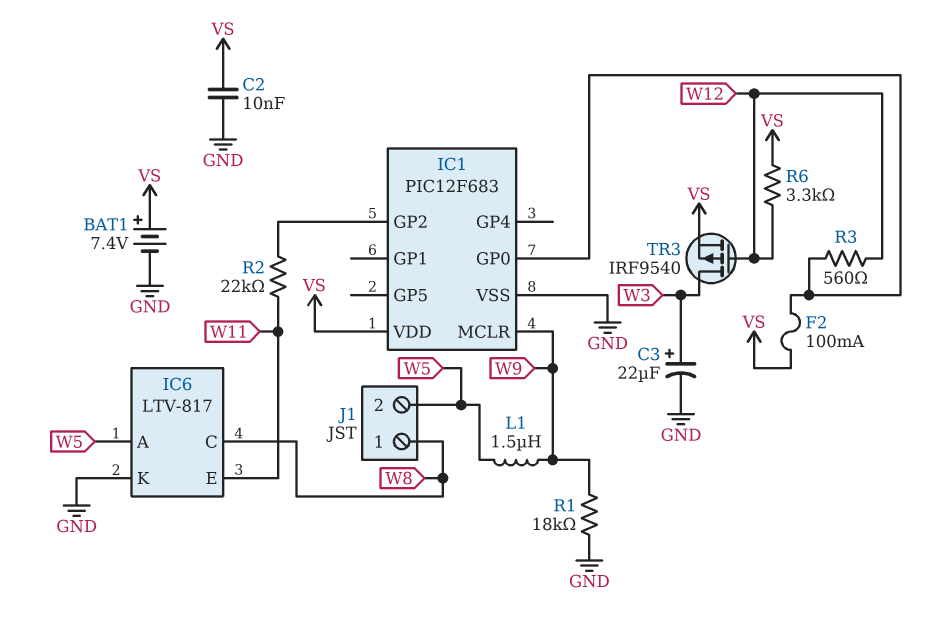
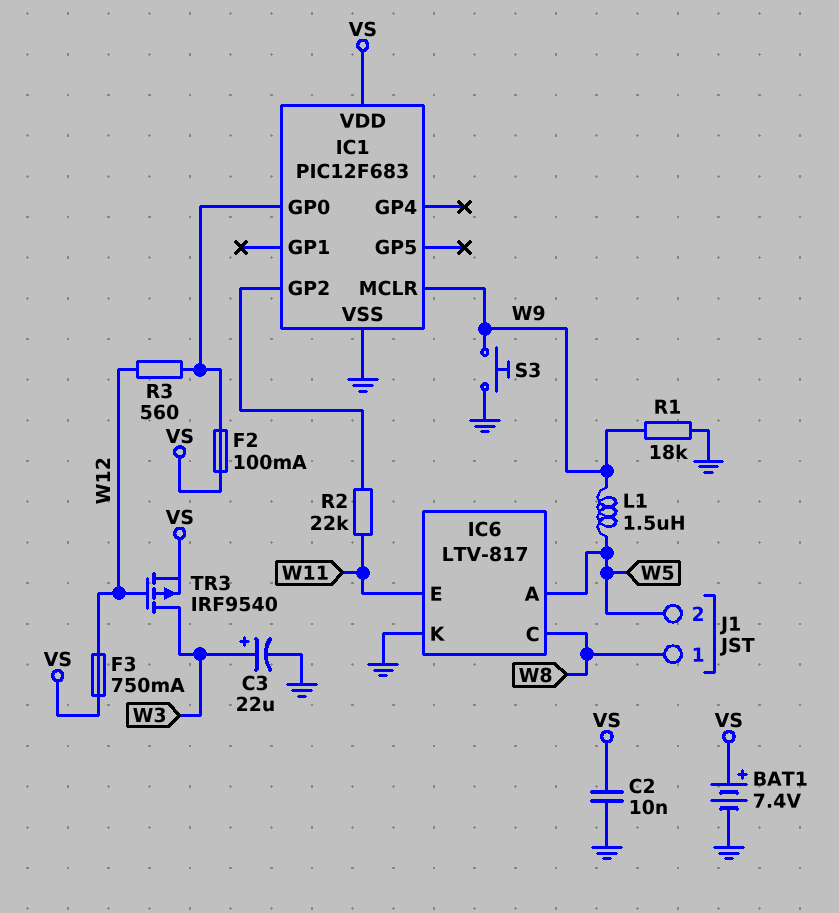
F3: none -> 750mA (VS, W12)
R6: 3.3k (VS, W12) -> none
S3: none -> button (GND, W9)

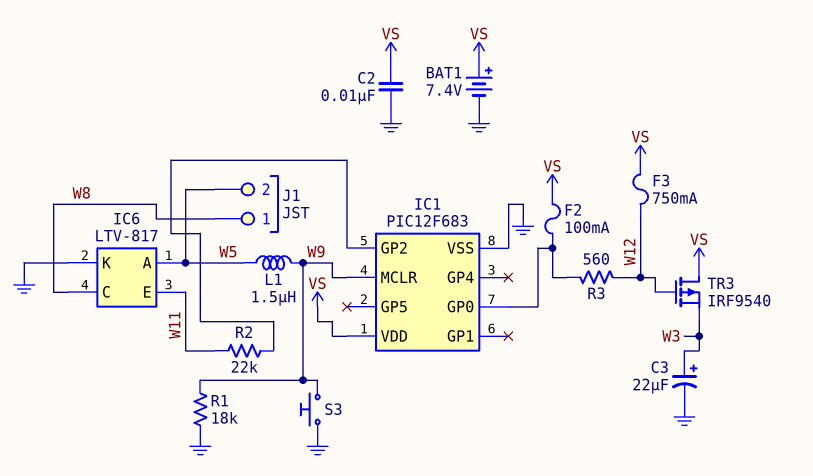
TR3: PMOS IRF9540 (G W12, D W3, S VS) -> PMOS IRF9540 (G W12, D VS, S W3)

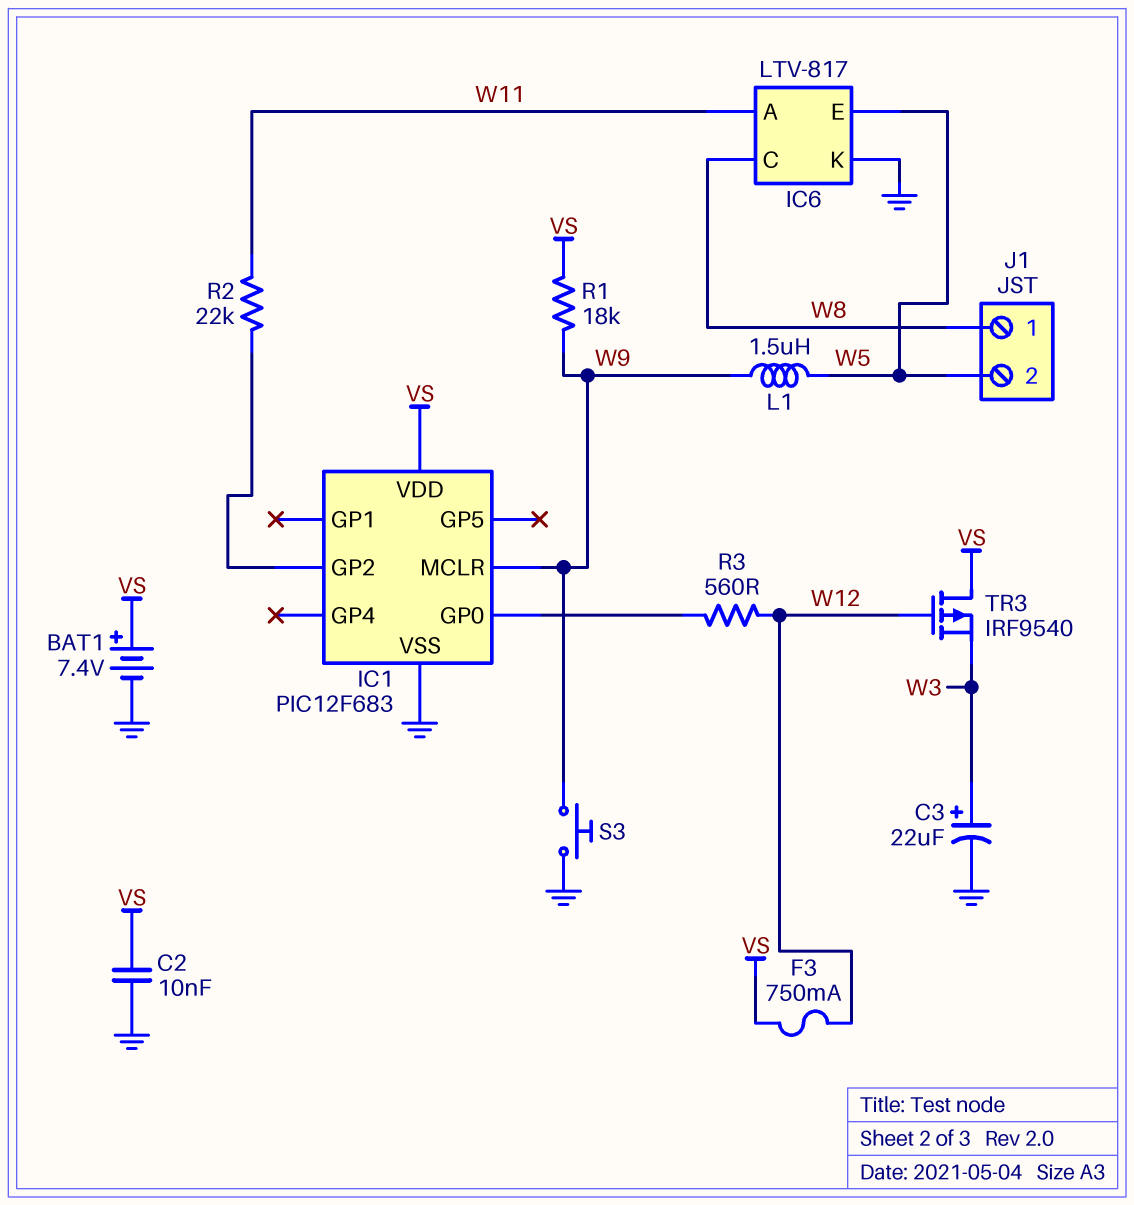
F2: 100mA (IC1/GP0, VS) -> none
IC6 pin A: W5 -> W11
IC6 pin E: W11 -> W5
R1: 18k (GND, W9) -> 18k (VS, W9)

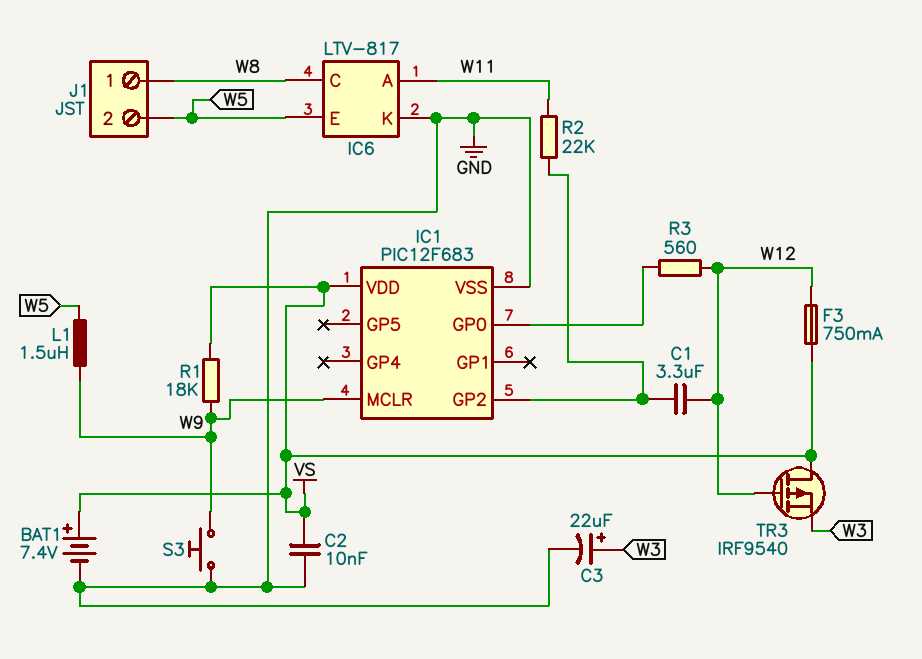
C1: none -> 3.3uF (IC1/GP2, W12)

